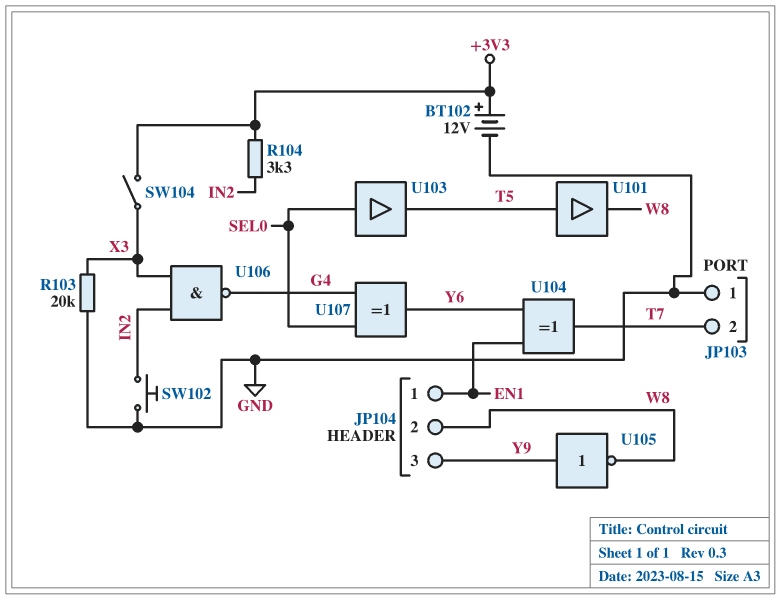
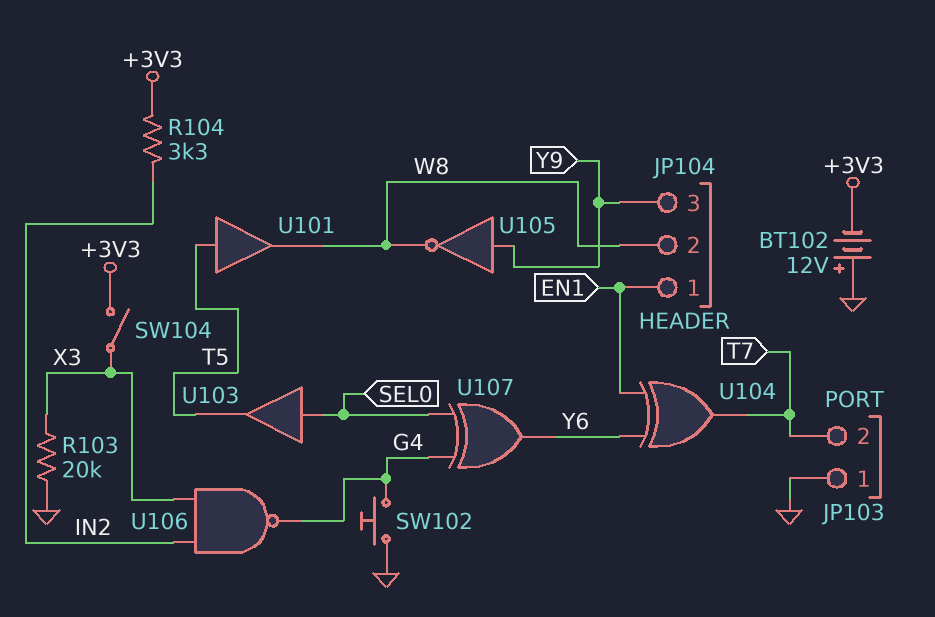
BT102: 12V (plus +3V3, minus GND) -> 12V (plus GND, minus +3V3)
SW102: button (GND, IN2) -> button (G4, GND)

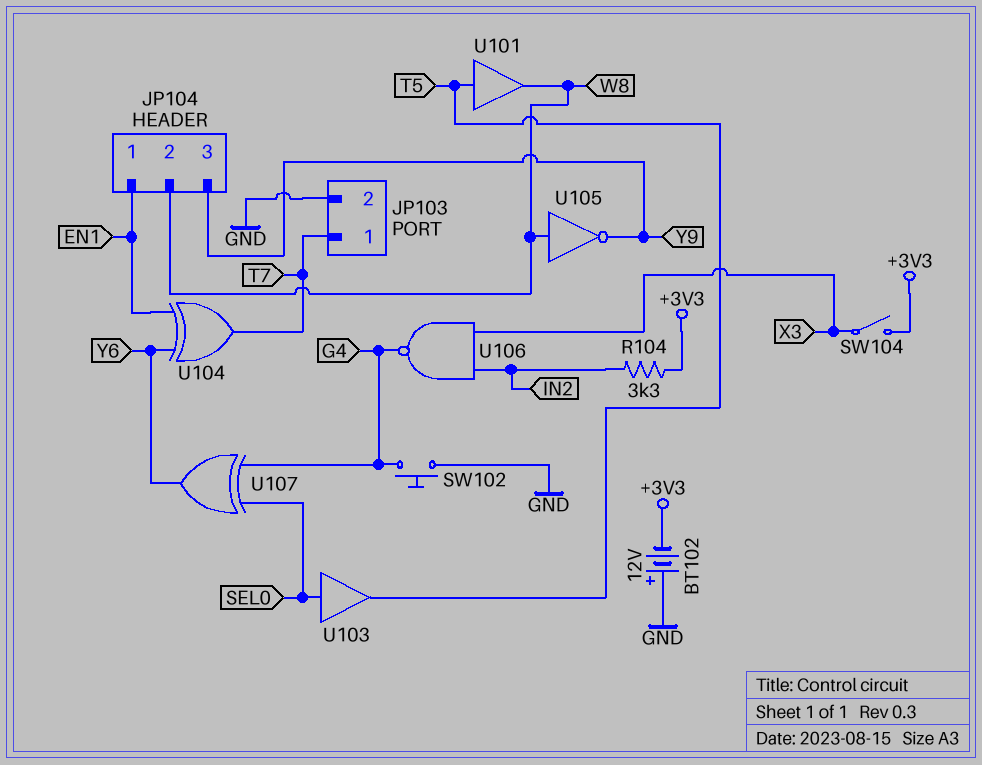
JP103 pin 1: GND -> T7
JP103 pin 2: T7 -> GND
R103: 20k (GND, X3) -> none
U105: NOT (in Y9, out W8) -> NOT (in W8, out Y9)

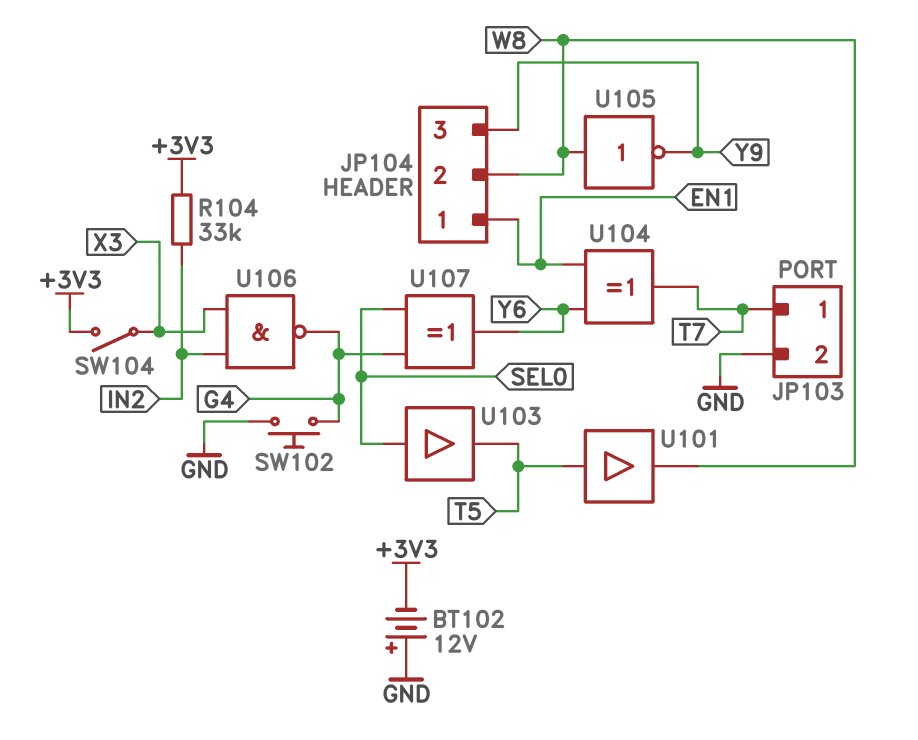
R104: 3.3k (+3V3, IN2) -> 33k (+3V3, IN2)

